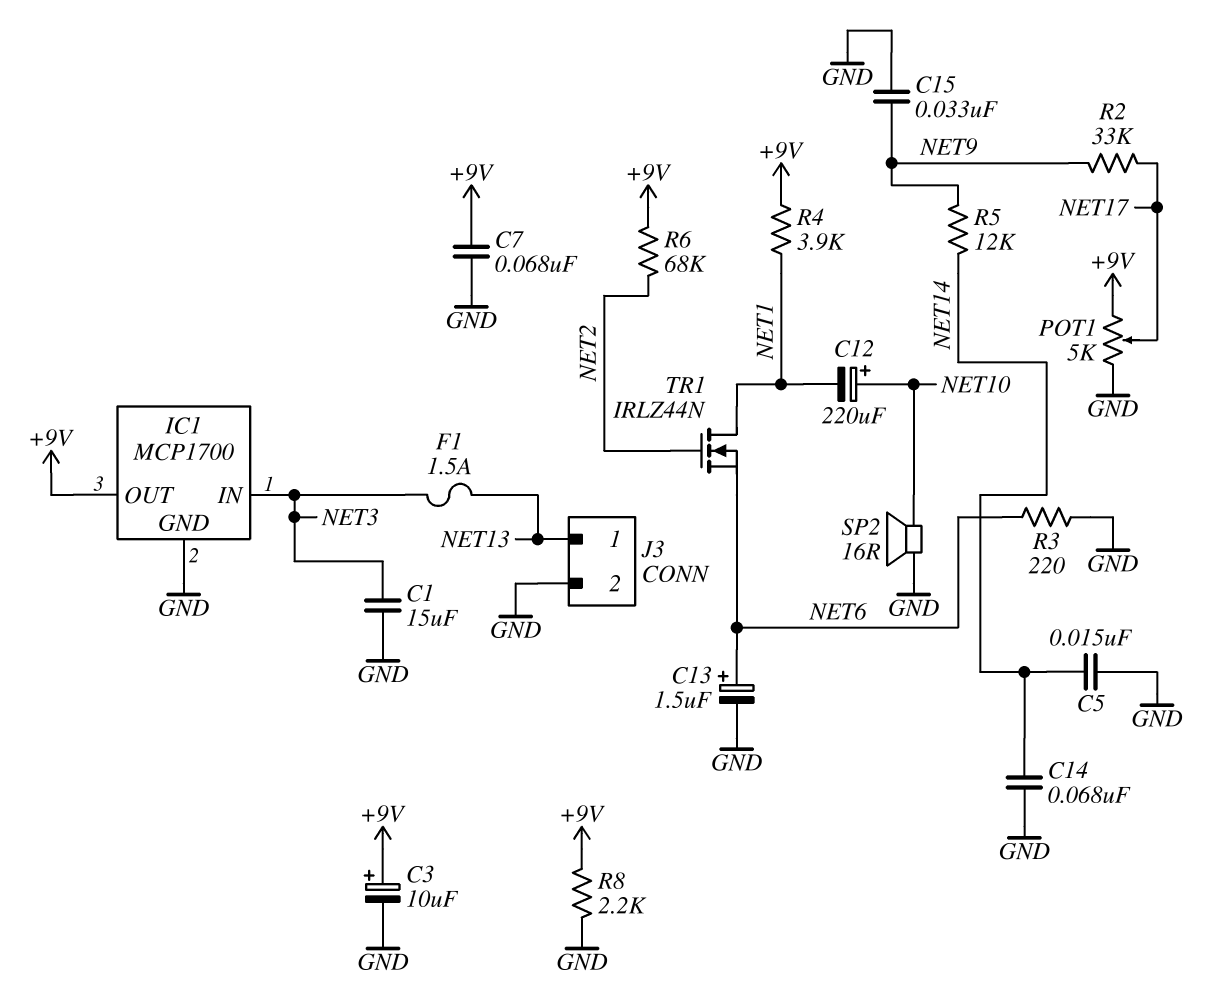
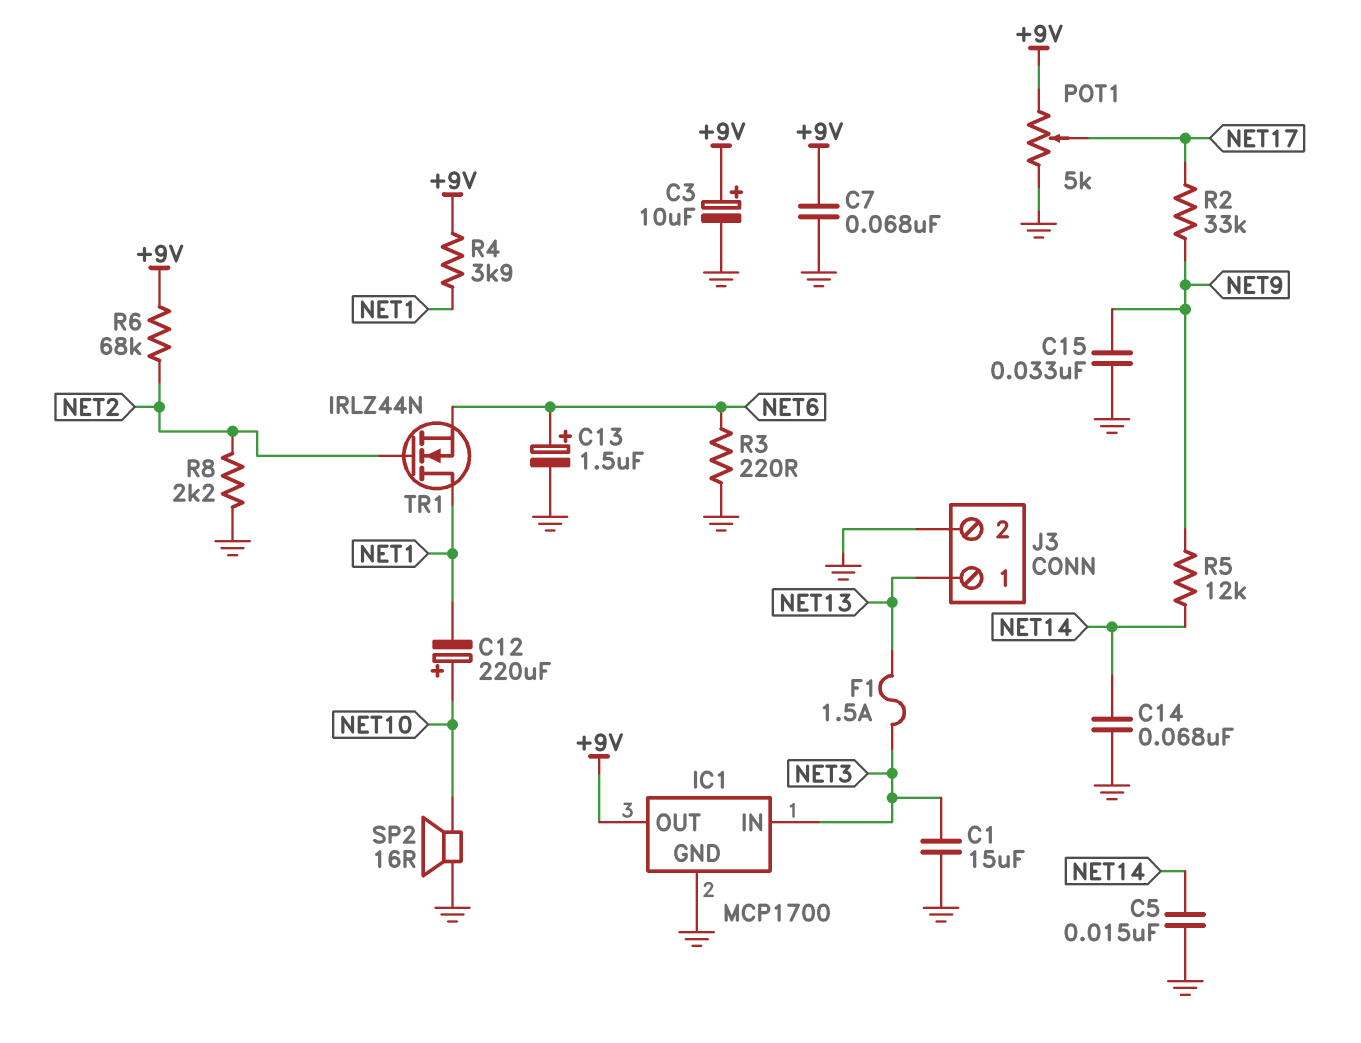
R8: 2.2k (+9V, GND) -> 2.2k (GND, NET2)

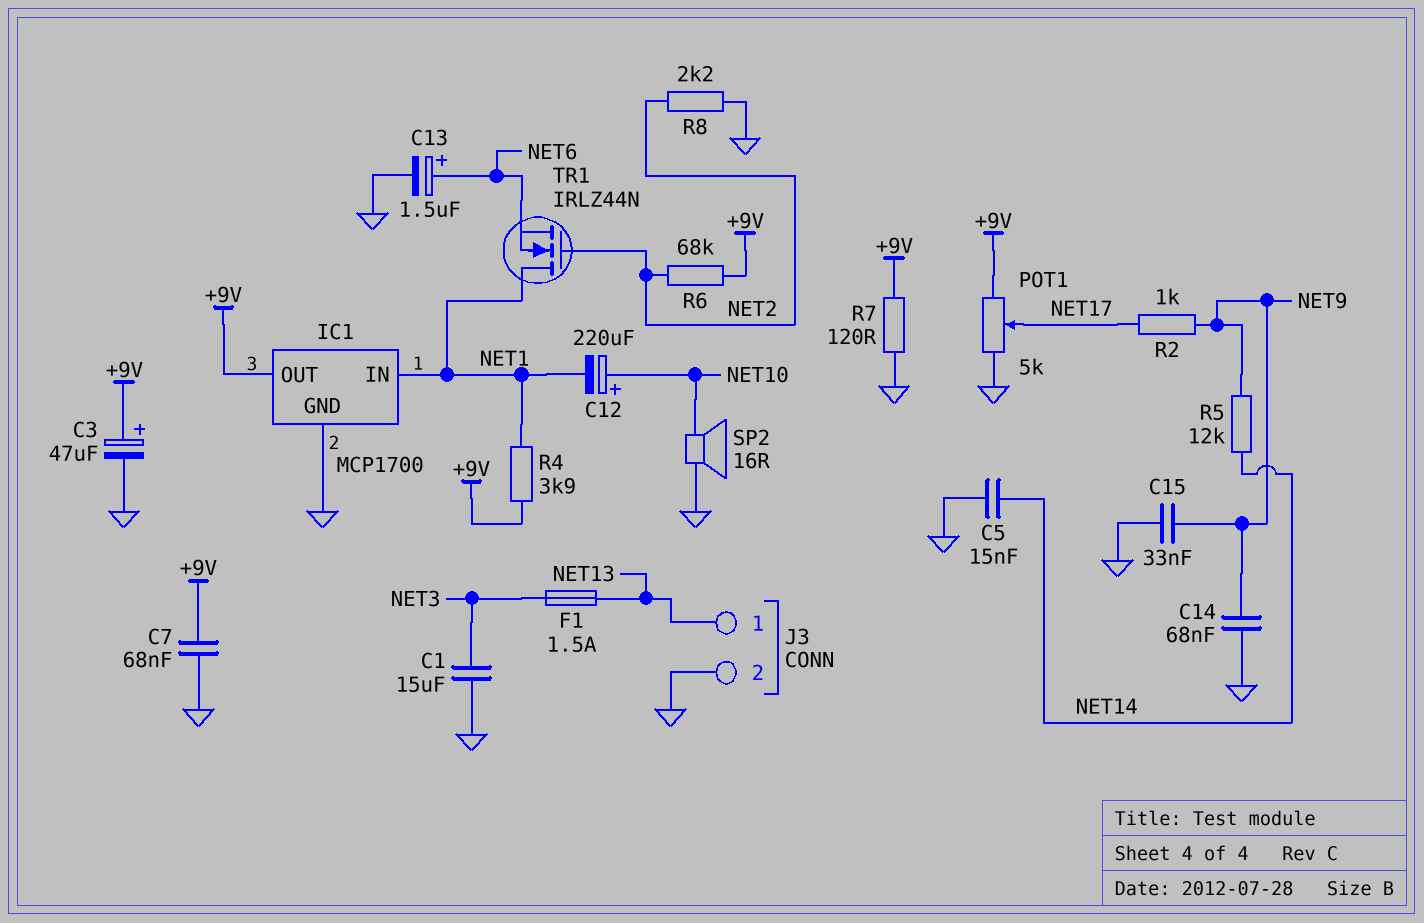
C3: 10uF (plus +9V, minus GND) -> 47uF (plus +9V, minus GND)
C14: 68nF (GND, NET14) -> 68nF (GND, NET9)
IC1 pin IN: NET3 -> NET1
R2: 33k (NET9, NET17) -> 1k (NET9, NET17)
R3: 220 (GND, NET6) -> none
R7: none -> 120 (+9V, GND)

